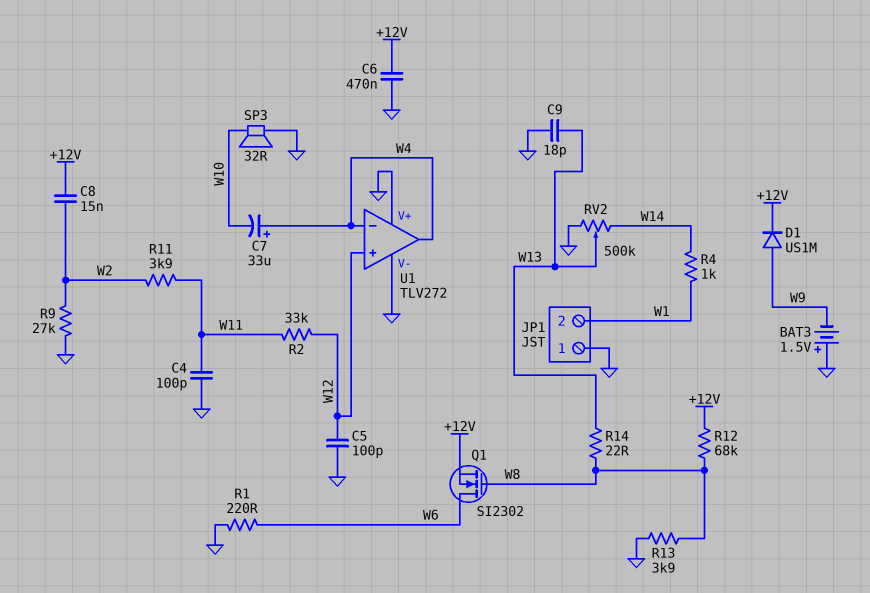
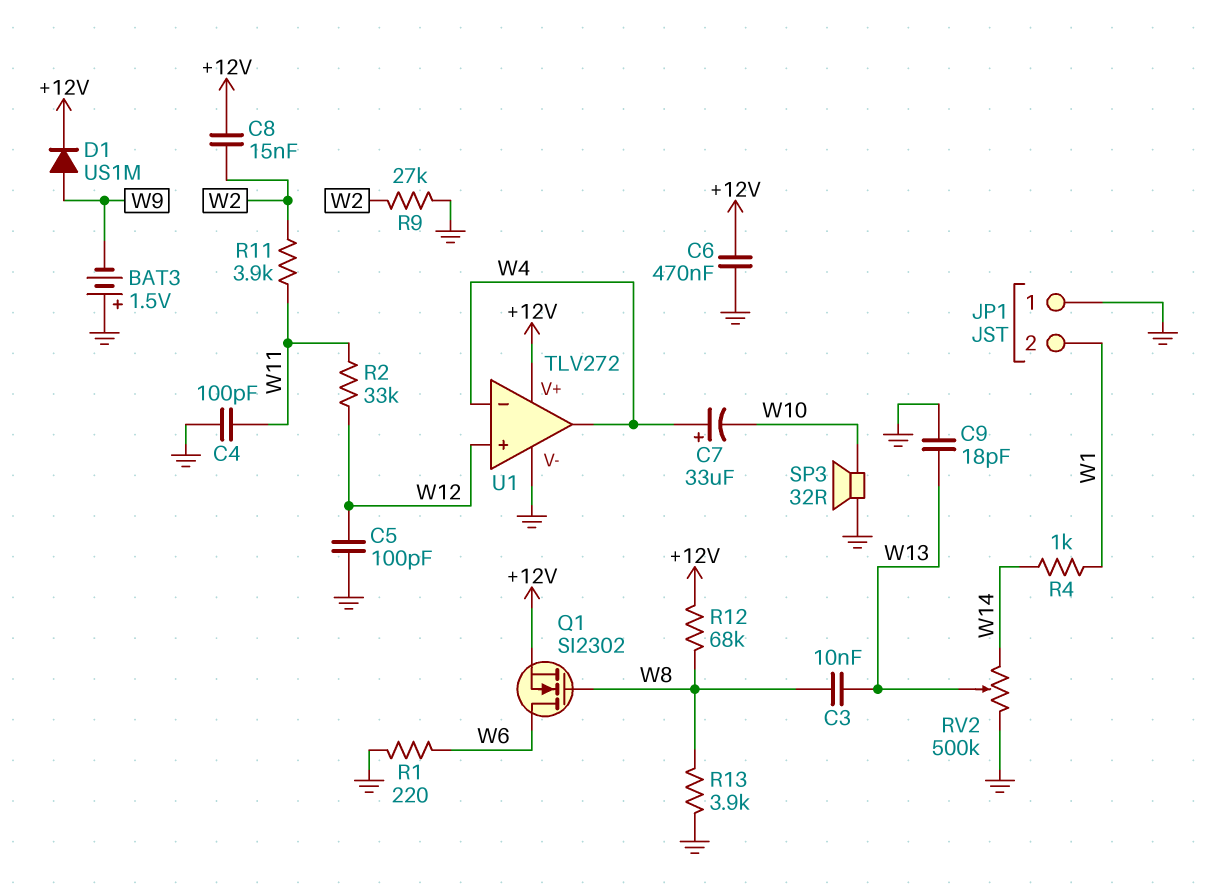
C3: none -> 10nF (W8, W13)
R14: 22 (W8, W13) -> none
U1 pin V+: GND -> +12V

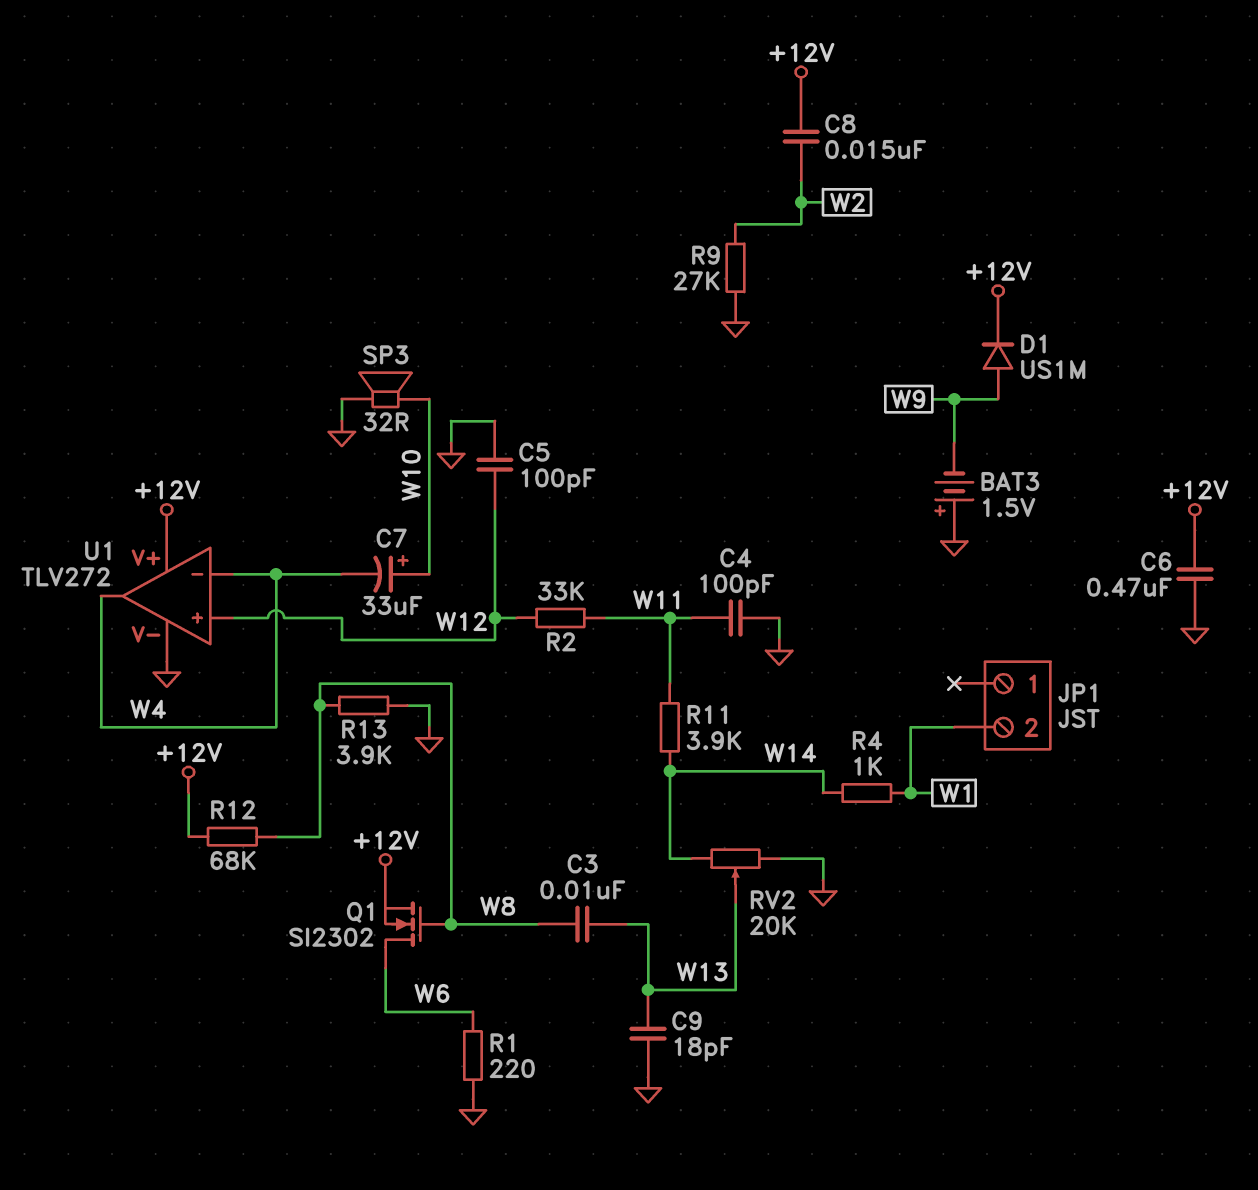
C7: 33uF (plus W4, minus W10) -> 33uF (plus W10, minus W4)
JP1 pin 1: GND -> none
R11: 3.9k (W2, W11) -> 3.9k (W11, W14)
RV2: 500k (GND, W14, wiper W13) -> 20k (GND, W14, wiper W13)

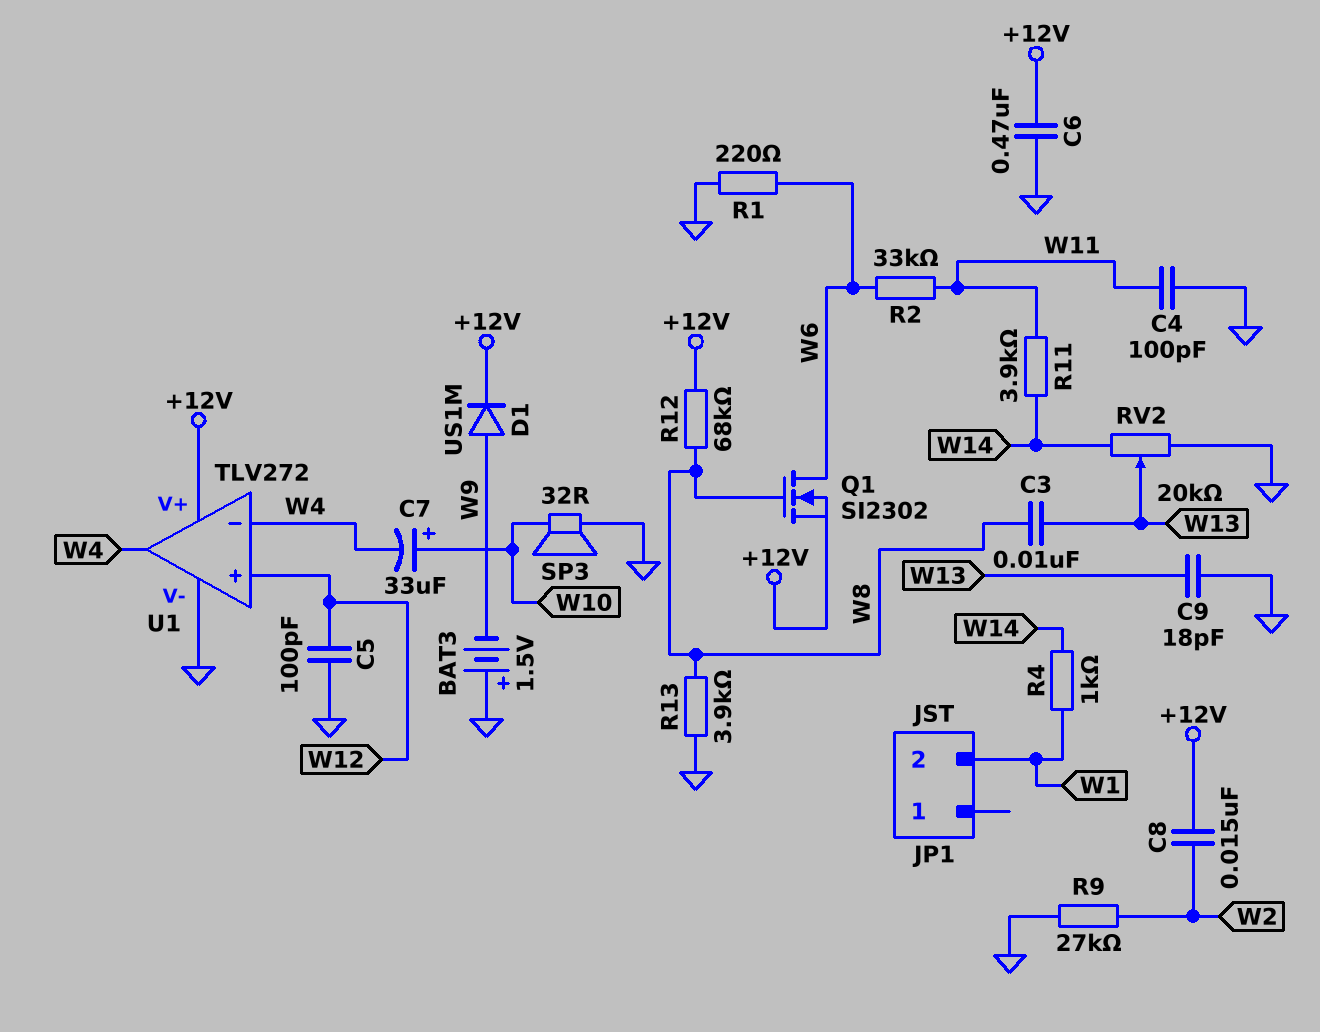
R2: 33k (W11, W12) -> 33k (W6, W11)

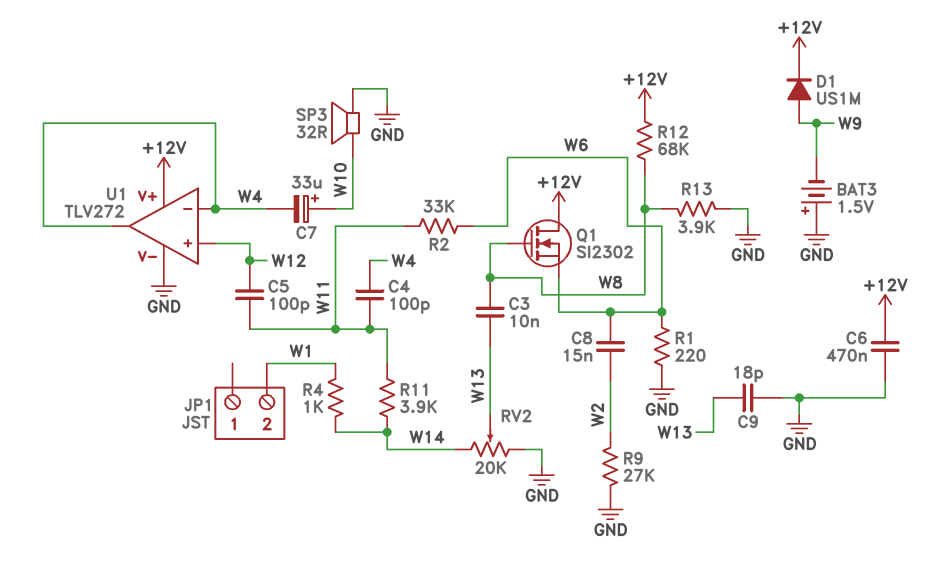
C4: 100pF (GND, W11) -> 100pF (W4, W11)
C5: 100pF (GND, W12) -> 100pF (W11, W12)
C8: 15nF (+12V, W2) -> 15nF (W2, W6)
Q1: NMOS SI2302 (G W8, D W6, S +12V) -> NMOS SI2302 (G W8, D +12V, S W6)

